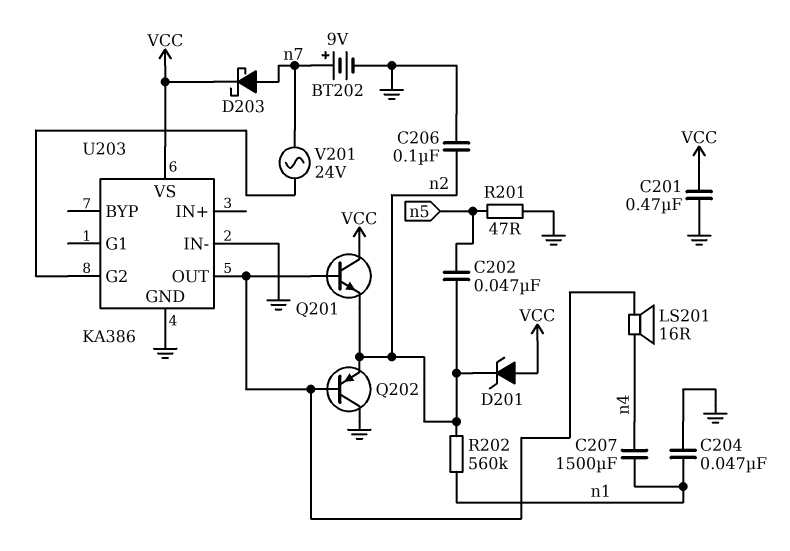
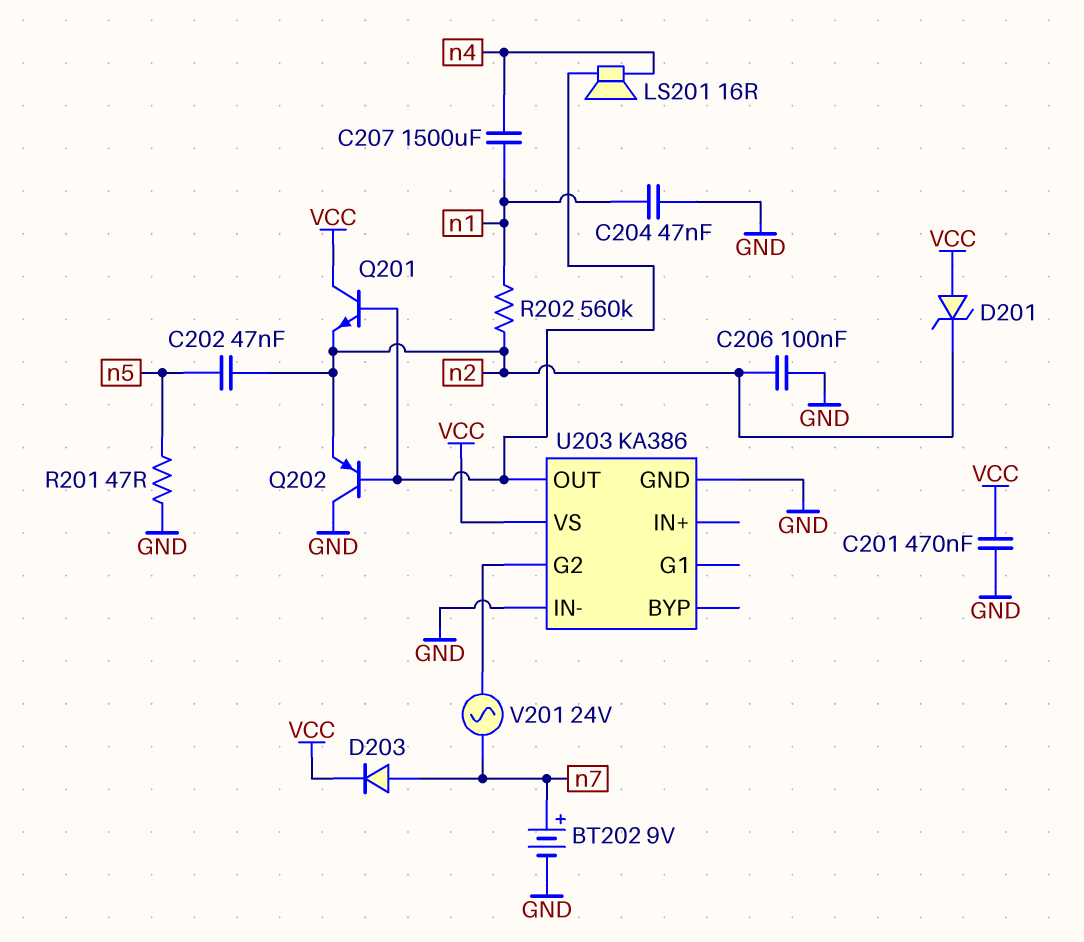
D203: schottky (A n7, K VCC) -> diode (A n7, K VCC)

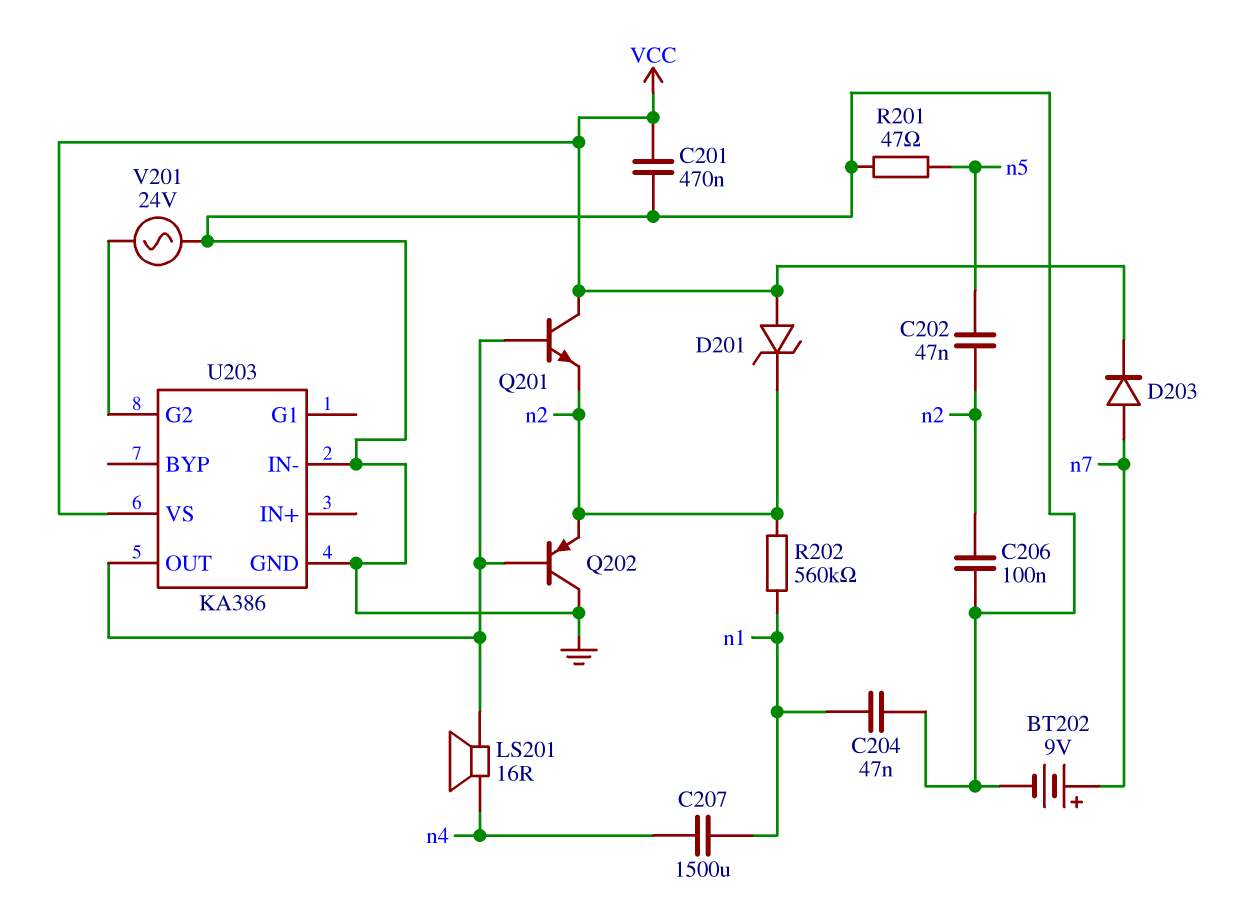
V201: AC 24V (U203/G2, n7) -> AC 24V (GND, U203/G2)

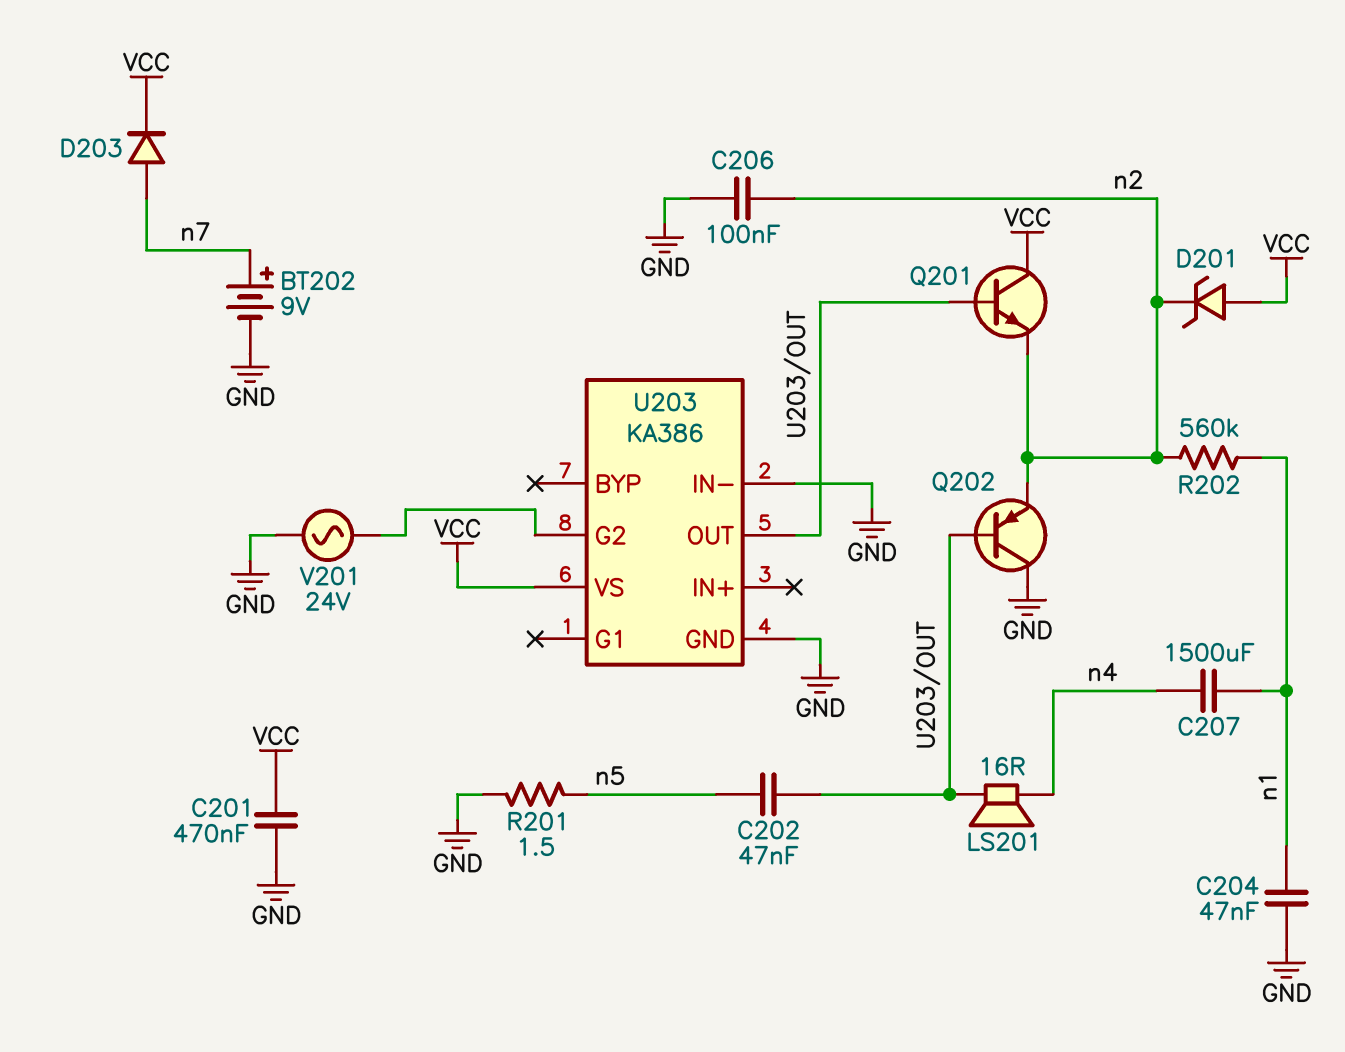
C202: 47nF (n2, n5) -> 47nF (U203/OUT, n5)
R201: 47 (GND, n5) -> 1.5 (GND, n5)

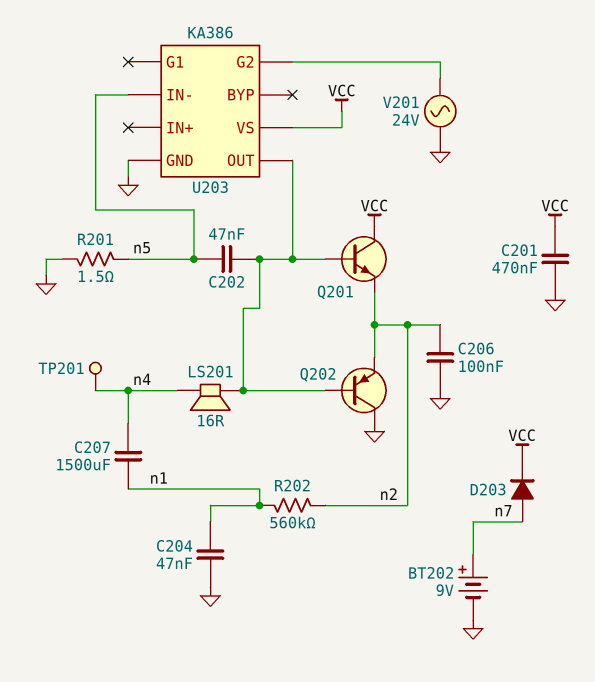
D201: zener (A VCC, K n2) -> none
TP201: none -> test point (n4)
U203 pin IN-: GND -> n5

